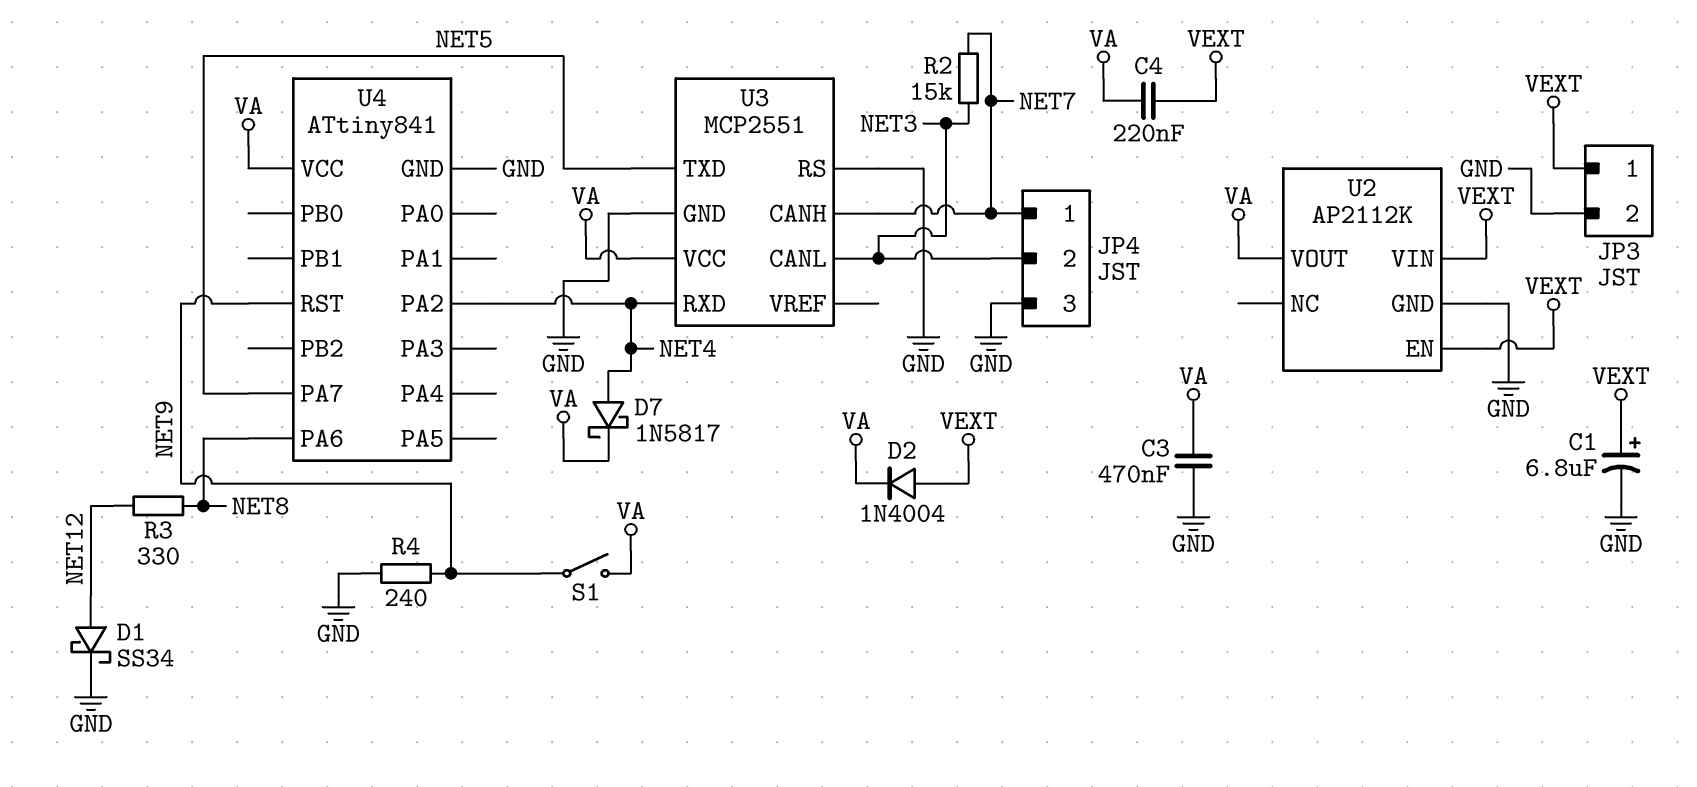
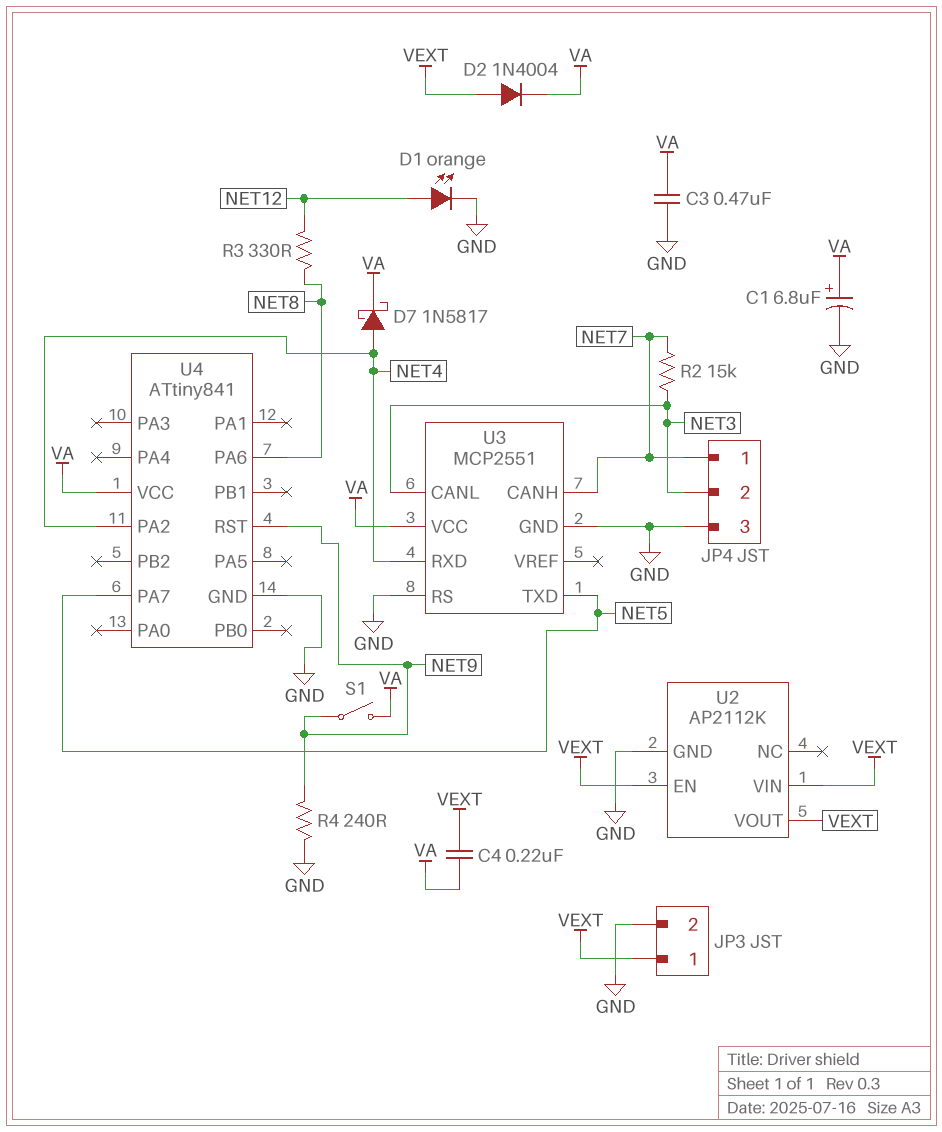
C1: 6.8uF (plus VEXT, minus GND) -> 6.8uF (plus VA, minus GND)
D1: schottky SS34 (A NET12, K GND) -> LED orange (A NET12, K GND)
U2 pin VOUT: VA -> VEXT

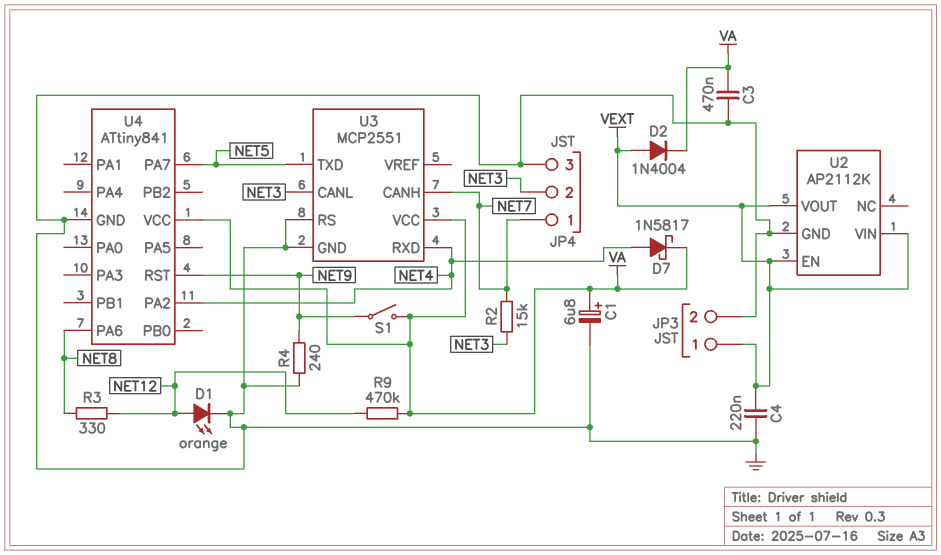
C4: 220nF (VA, VEXT) -> 220nF (GND, VEXT)
R9: none -> 470k (NET12, VA)

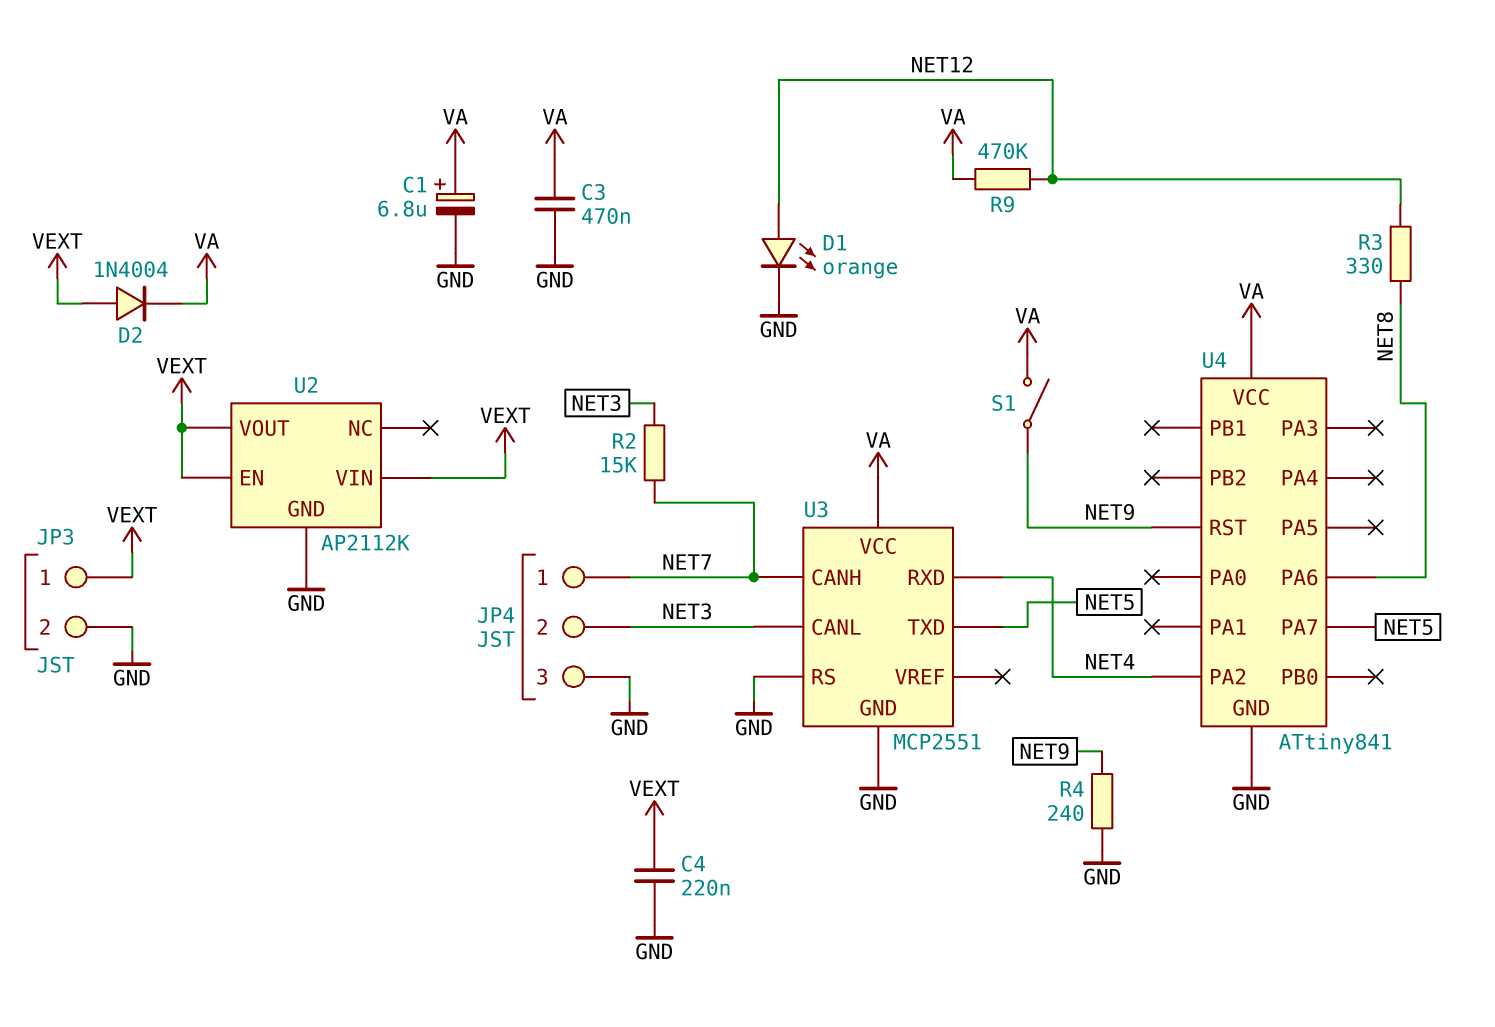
D7: schottky 1N5817 (A NET4, K VA) -> none

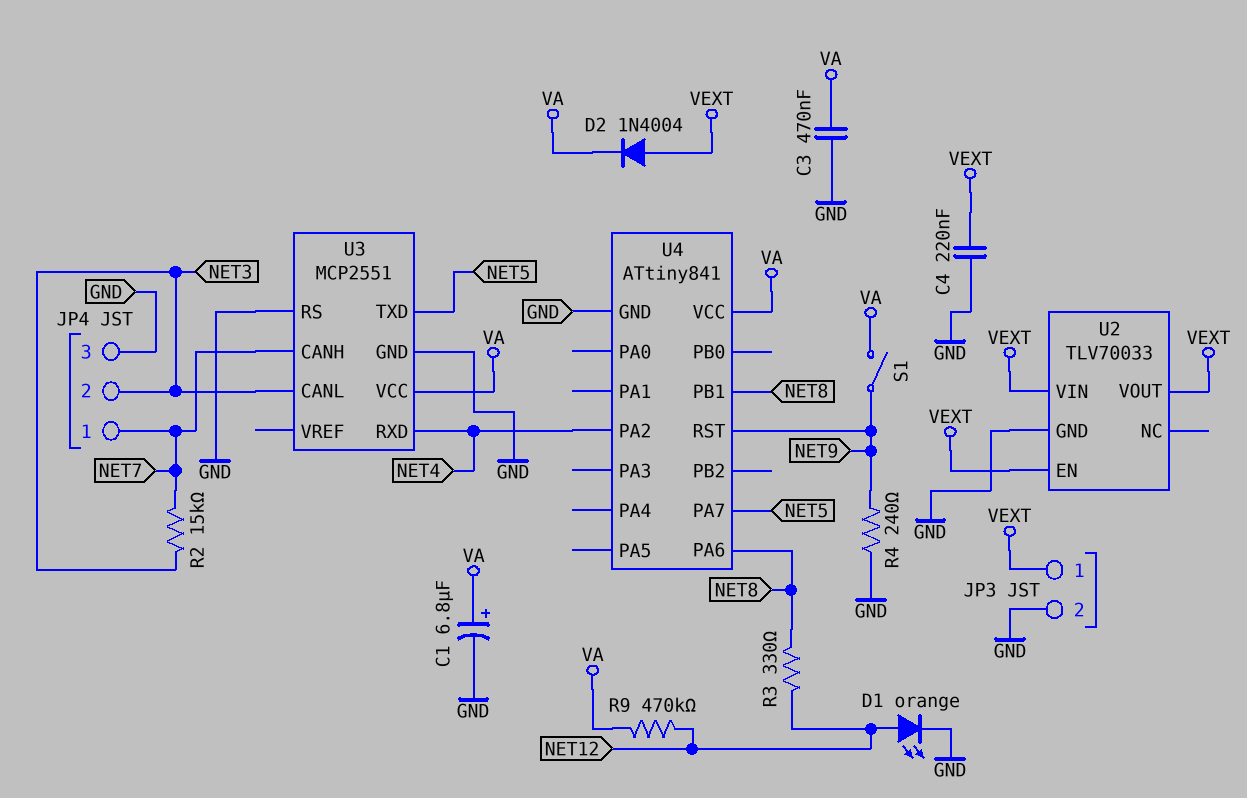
U2: AP2112K -> TLV70033
U4 pin PB1: none -> NET8

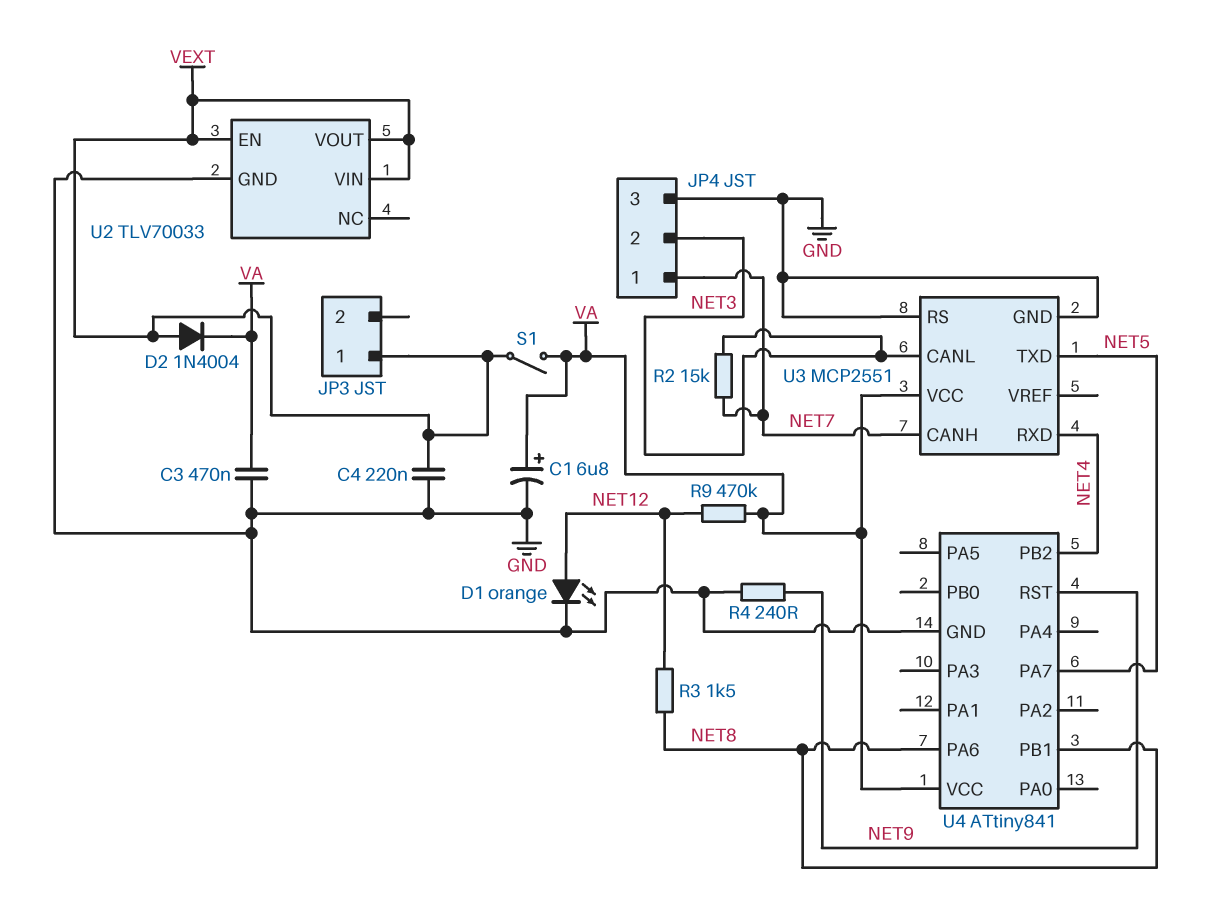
JP3 pin 2: GND -> none
R3: 330 (NET8, NET12) -> 1.5k (NET8, NET12)
S1: switch (NET9, VA) -> switch (VA, VEXT)
U4 pin PA2: NET4 -> none
U4 pin PB2: none -> NET4

